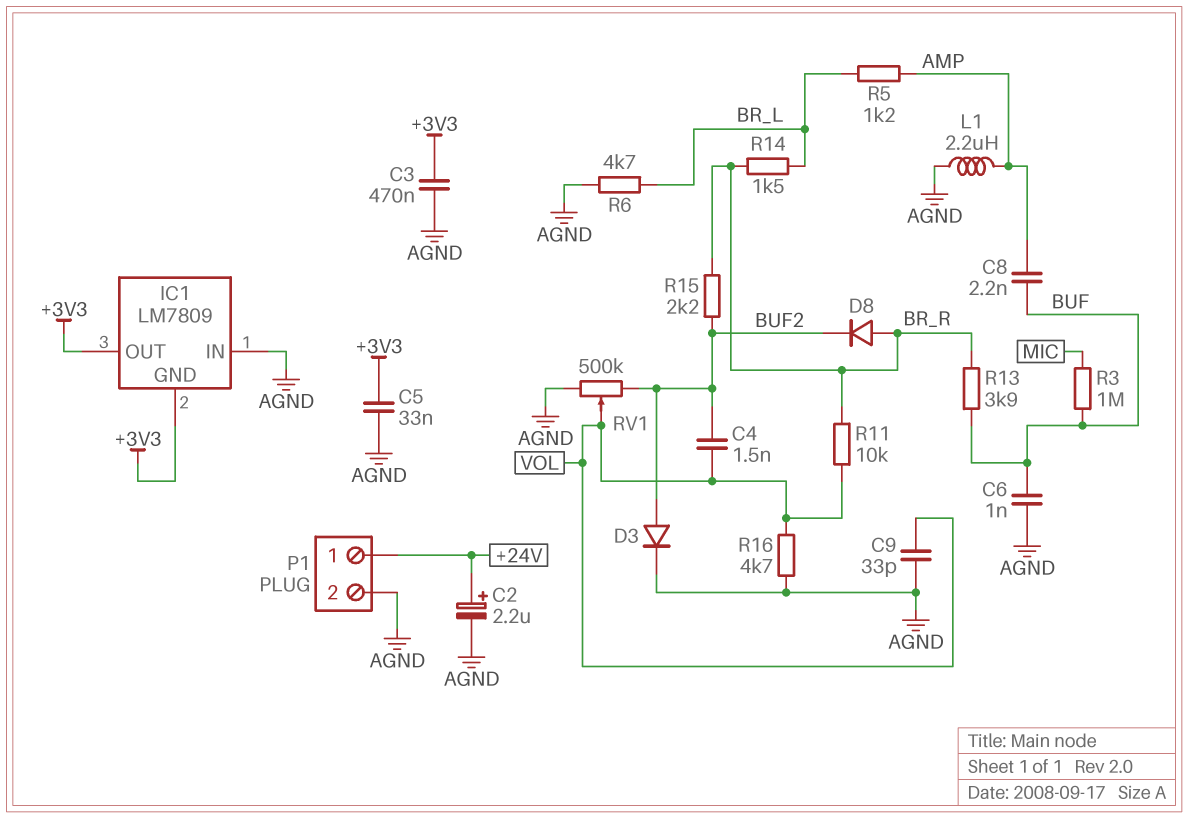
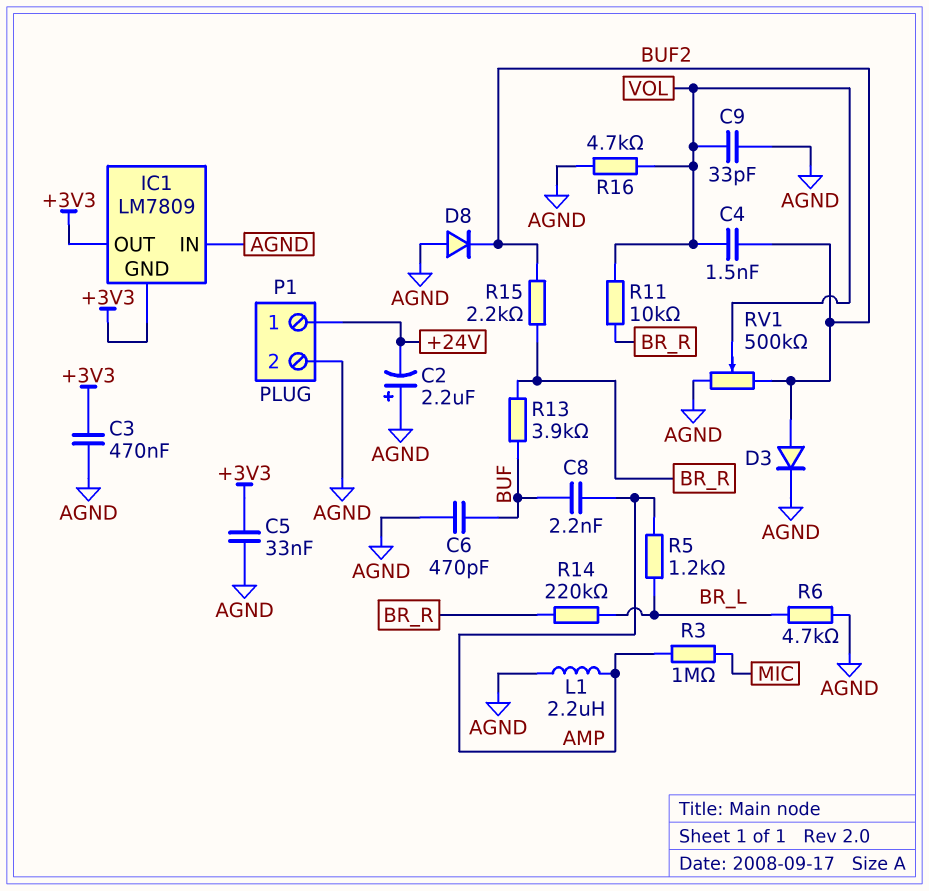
C2: 2.2uF (plus +24V, minus AGND) -> 2.2uF (plus AGND, minus +24V)
C6: 1nF (AGND, BUF) -> 470pF (AGND, BUF)
D8: diode (A BR_R, K BUF2) -> diode (A AGND, K BUF2)
R3: 1M (BUF, MIC) -> 1M (AMP, MIC)
R14: 1.5k (BR_L, BR_R) -> 220k (BR_L, BR_R)

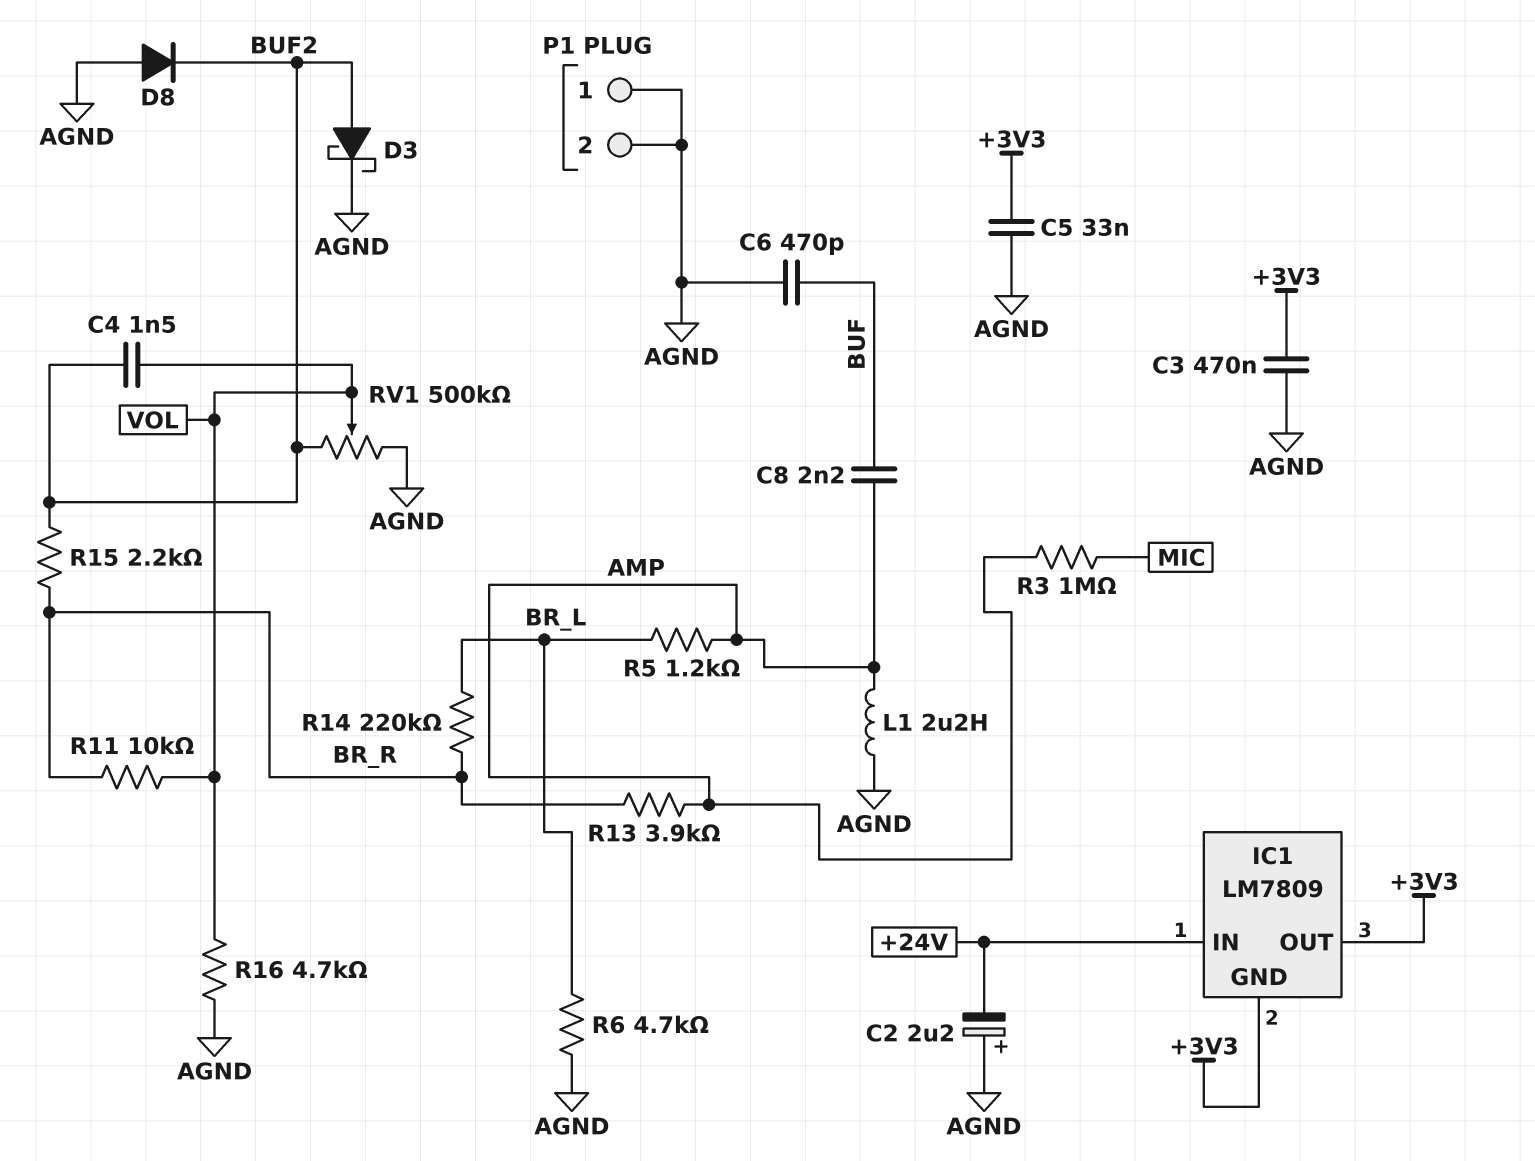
C9: 33pF (AGND, VOL) -> none
D3: diode (A BUF2, K AGND) -> schottky (A BUF2, K AGND)
IC1 pin IN: AGND -> +24V
P1 pin 1: +24V -> AGND
R13: 3.9k (BR_R, BUF) -> 3.9k (AMP, BR_R)

